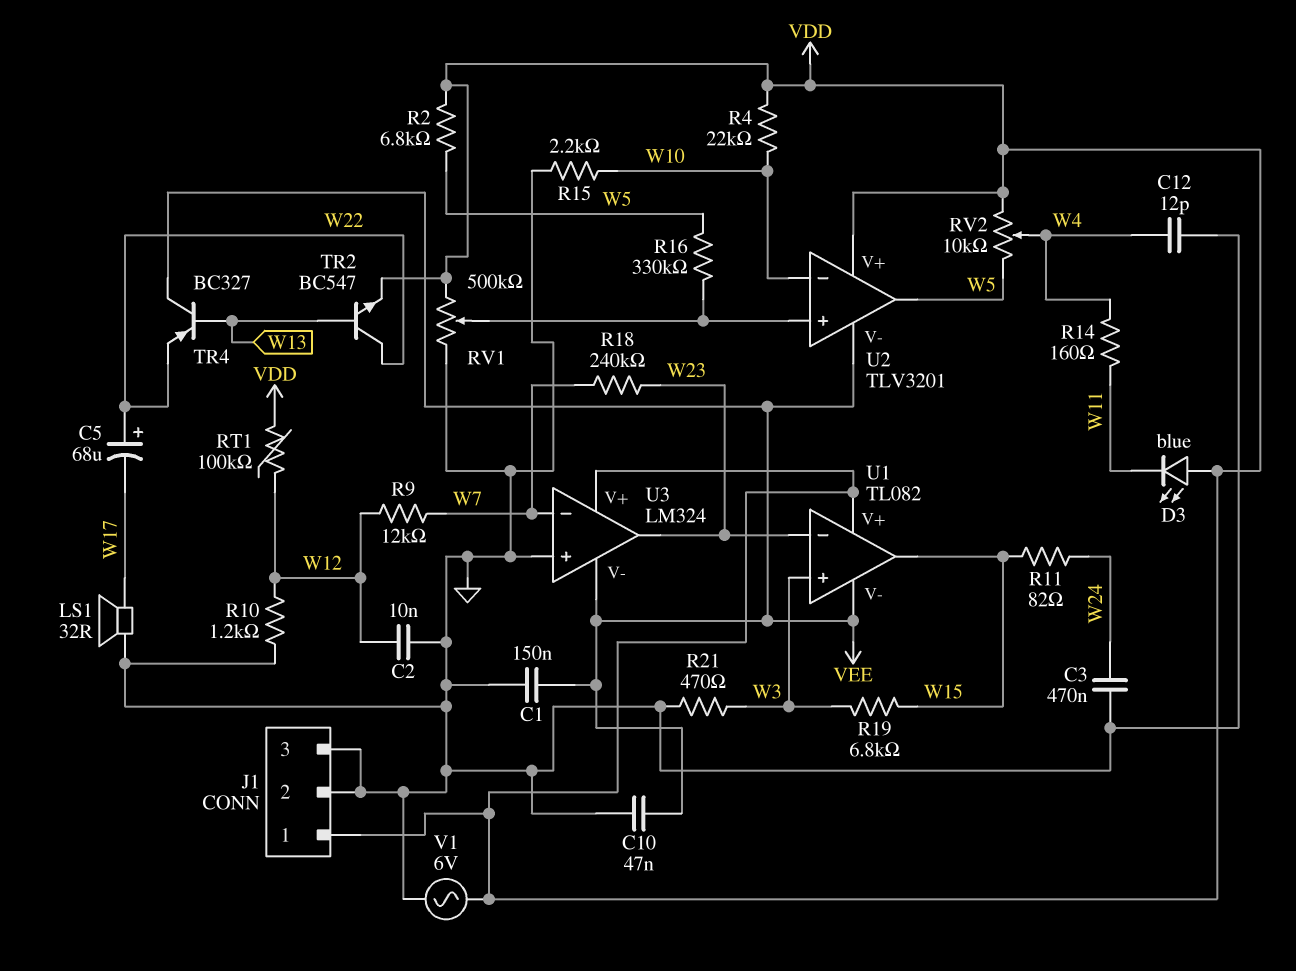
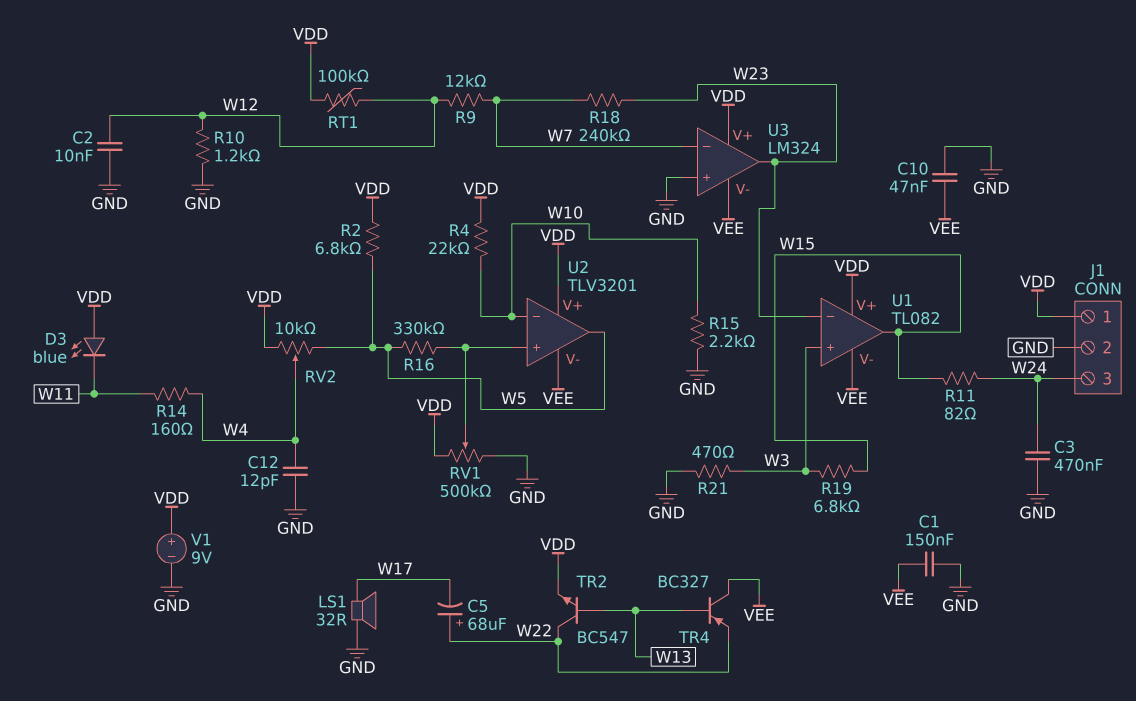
J1 pin 3: GND -> W24
V1: AC 6V (GND, VDD) -> 9V (plus VDD, minus GND)

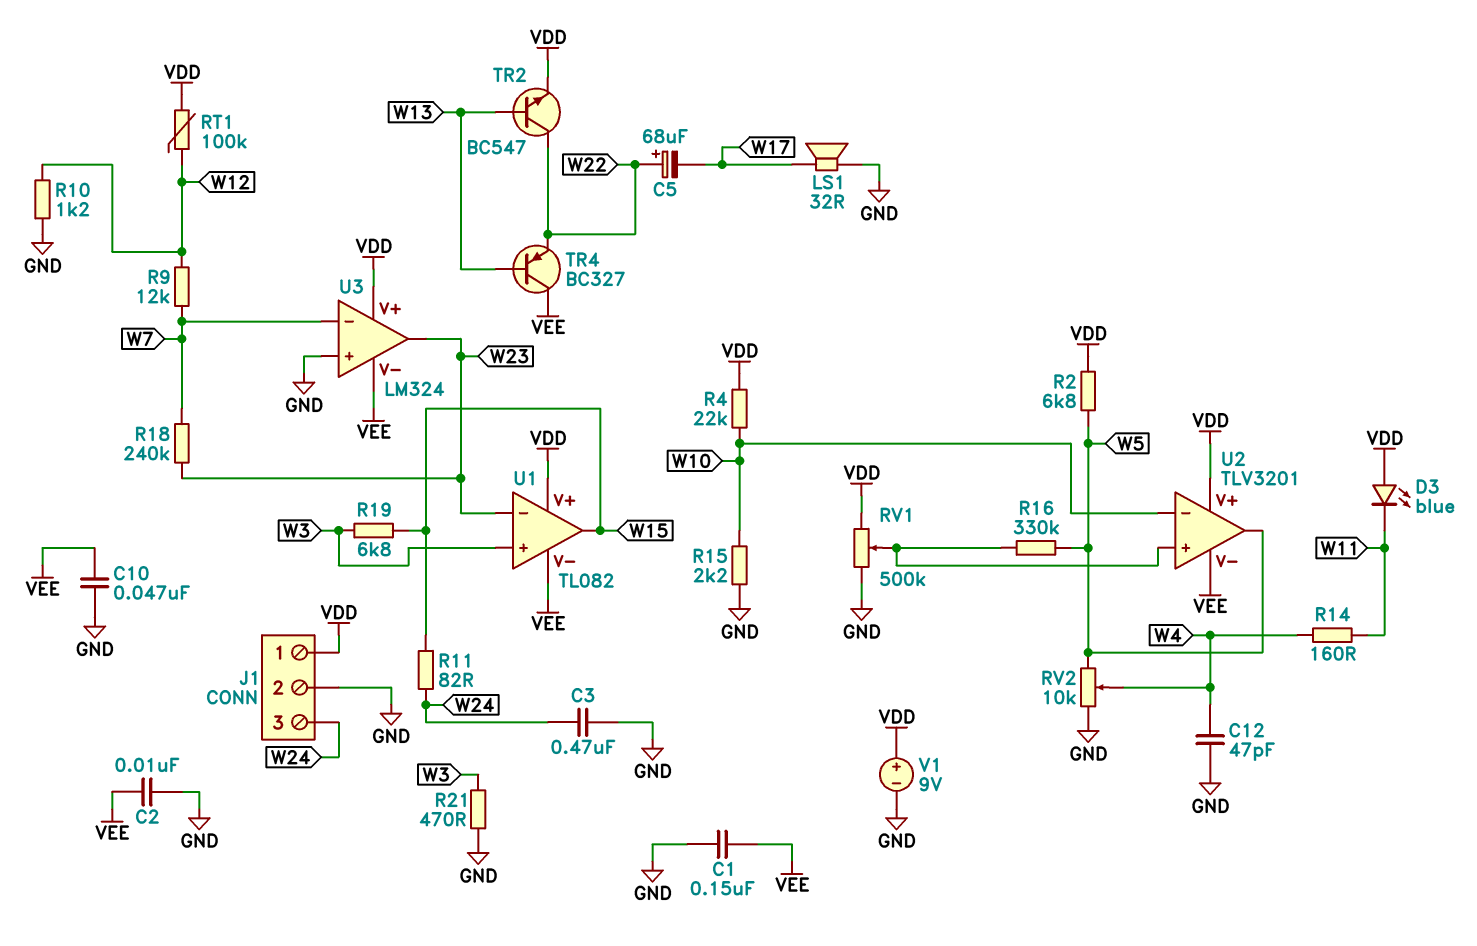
C2: 10nF (GND, W12) -> 10nF (GND, VEE)
C12: 12pF (GND, W4) -> 47pF (GND, W4)
RV2: 10k (VDD, W5, wiper W4) -> 10k (GND, W5, wiper W4)

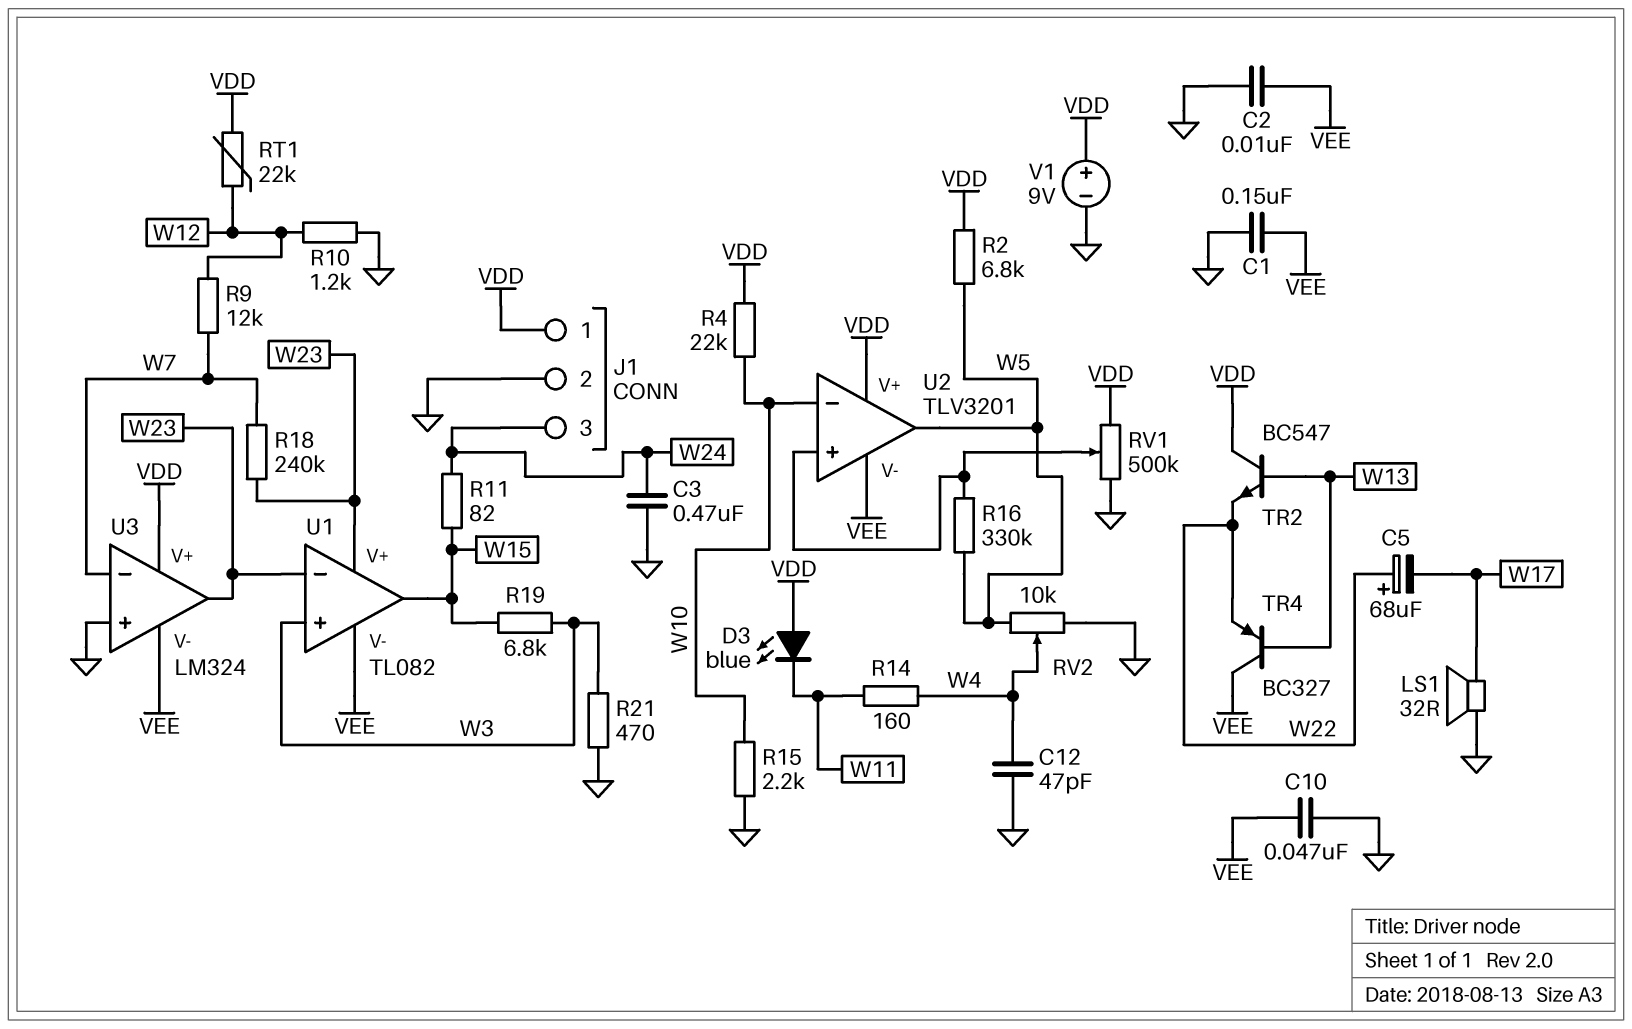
RT1: 100k (VDD, W12) -> 22k (VDD, W12)
TR2: NPN BC547 (B W13, C W22, E VDD) -> NPN BC547 (B W13, C VDD, E W22)
U1 pin V+: VDD -> W23

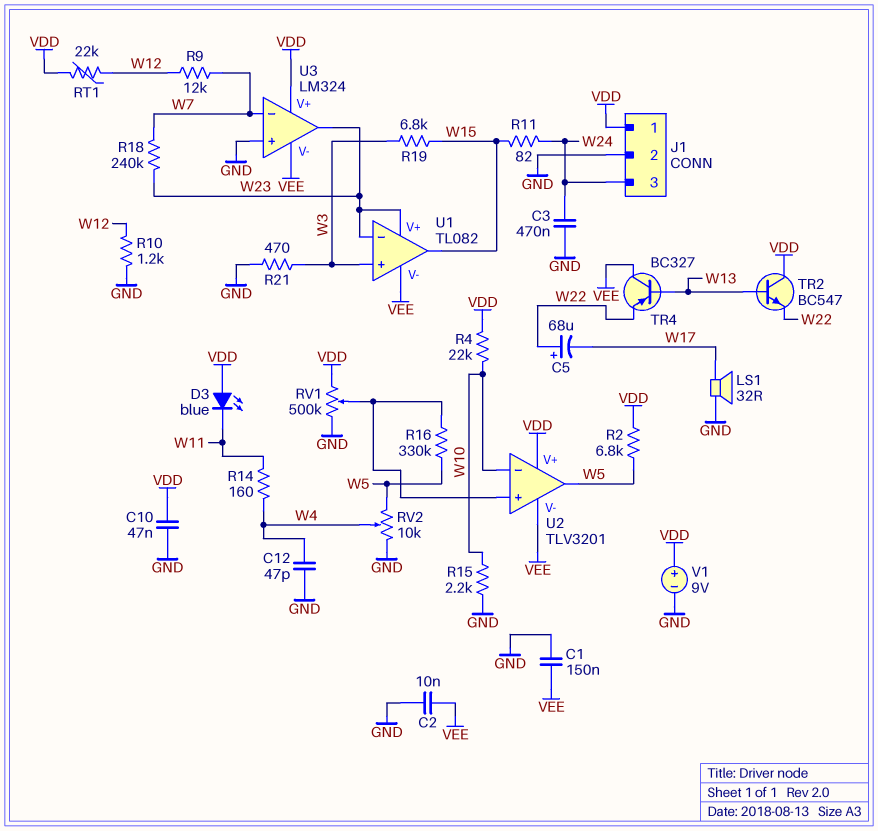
C10: 47nF (GND, VEE) -> 47nF (GND, VDD)

